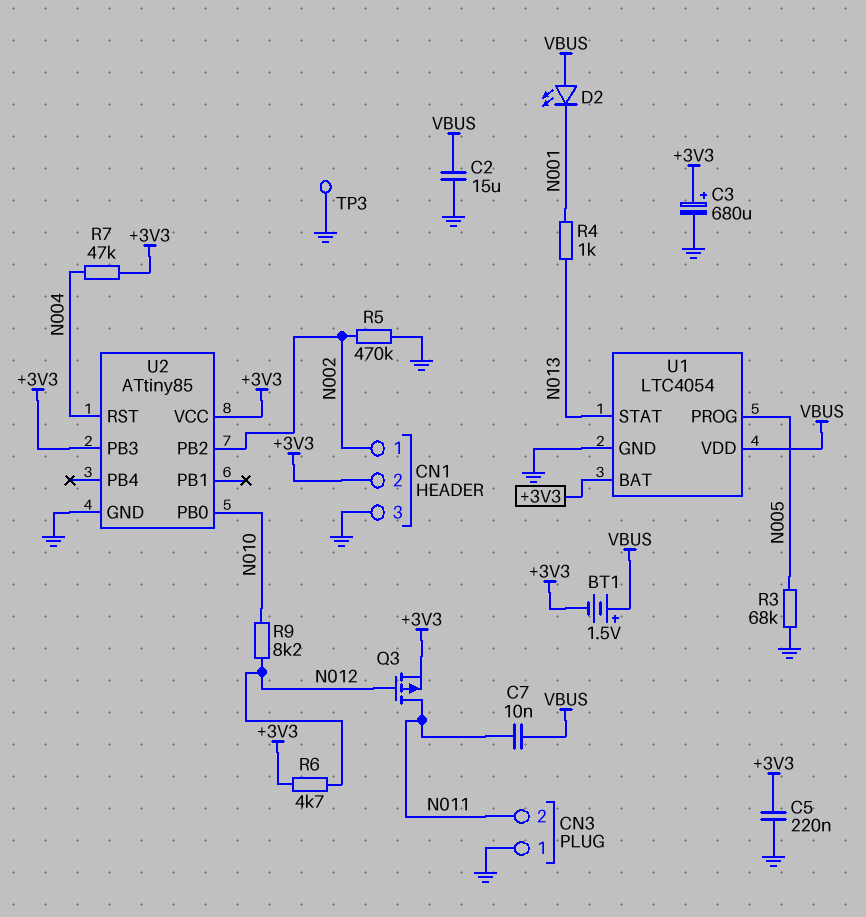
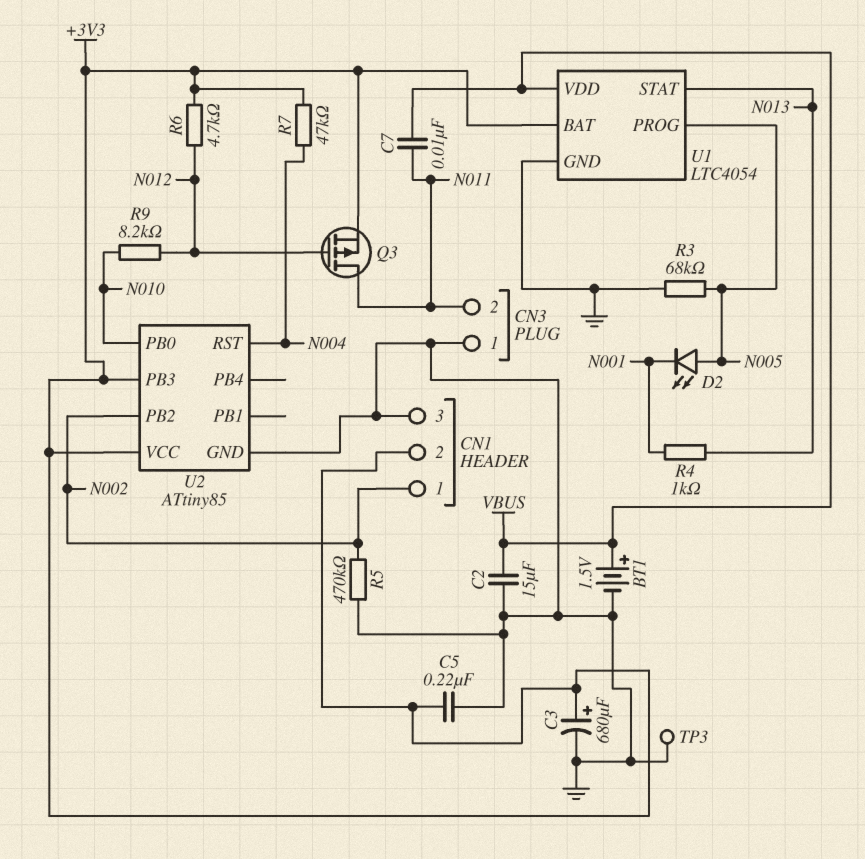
BT1: 1.5V (plus VBUS, minus +3V3) -> 1.5V (plus VBUS, minus GND)
D2: LED (A VBUS, K N001) -> LED (A N005, K N001)

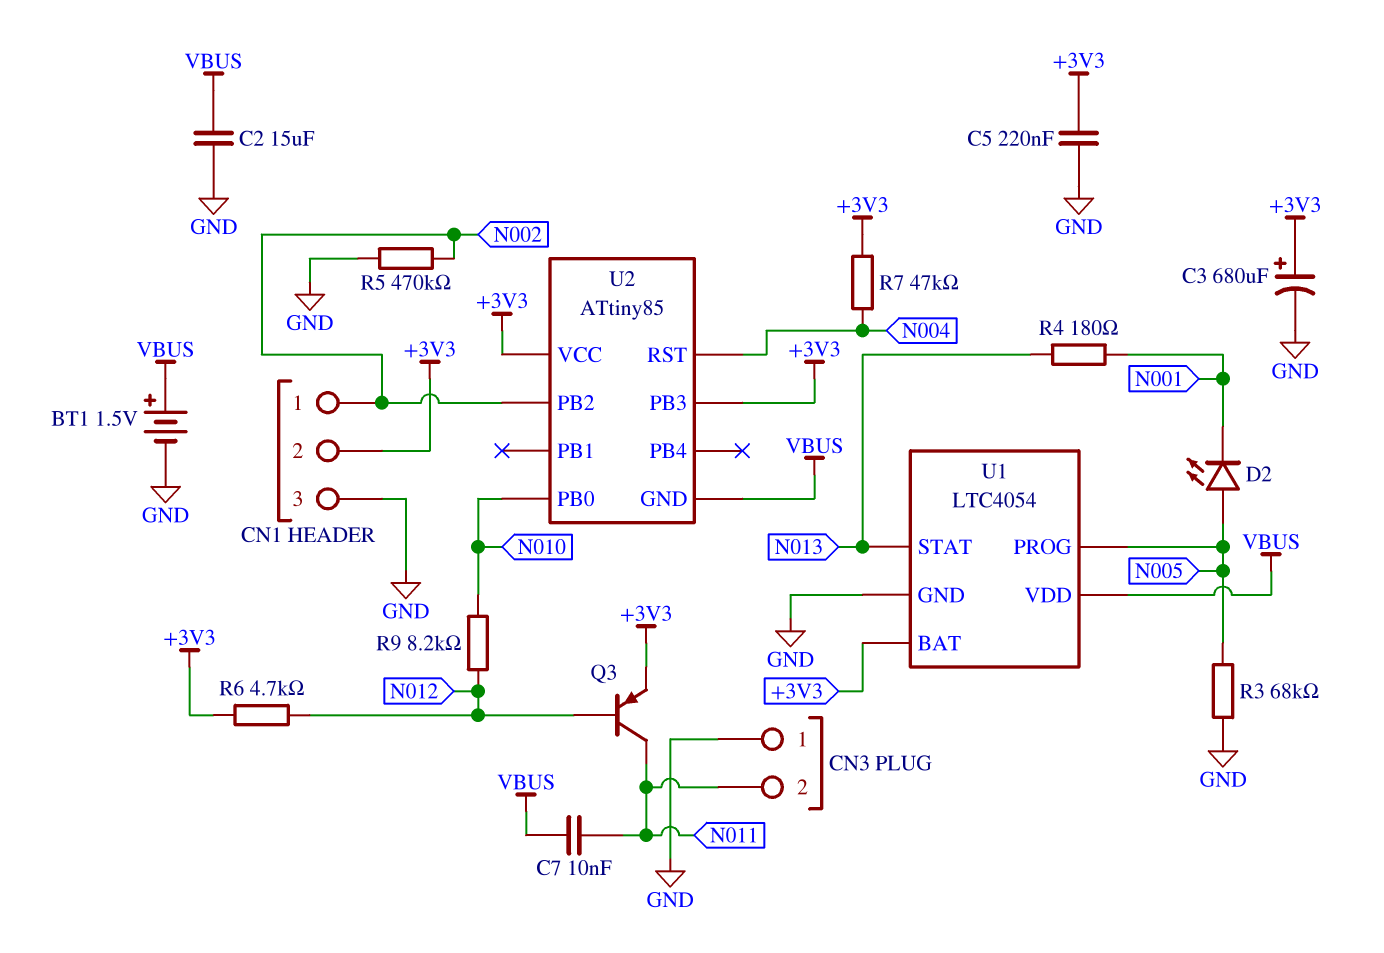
Q3: PMOS (G N012, D N011, S +3V3) -> PNP (B N012, C N011, E +3V3)
R4: 1k (N001, N013) -> 180 (N001, N013)
TP3: test point (GND) -> none
U2 pin GND: GND -> VBUS

